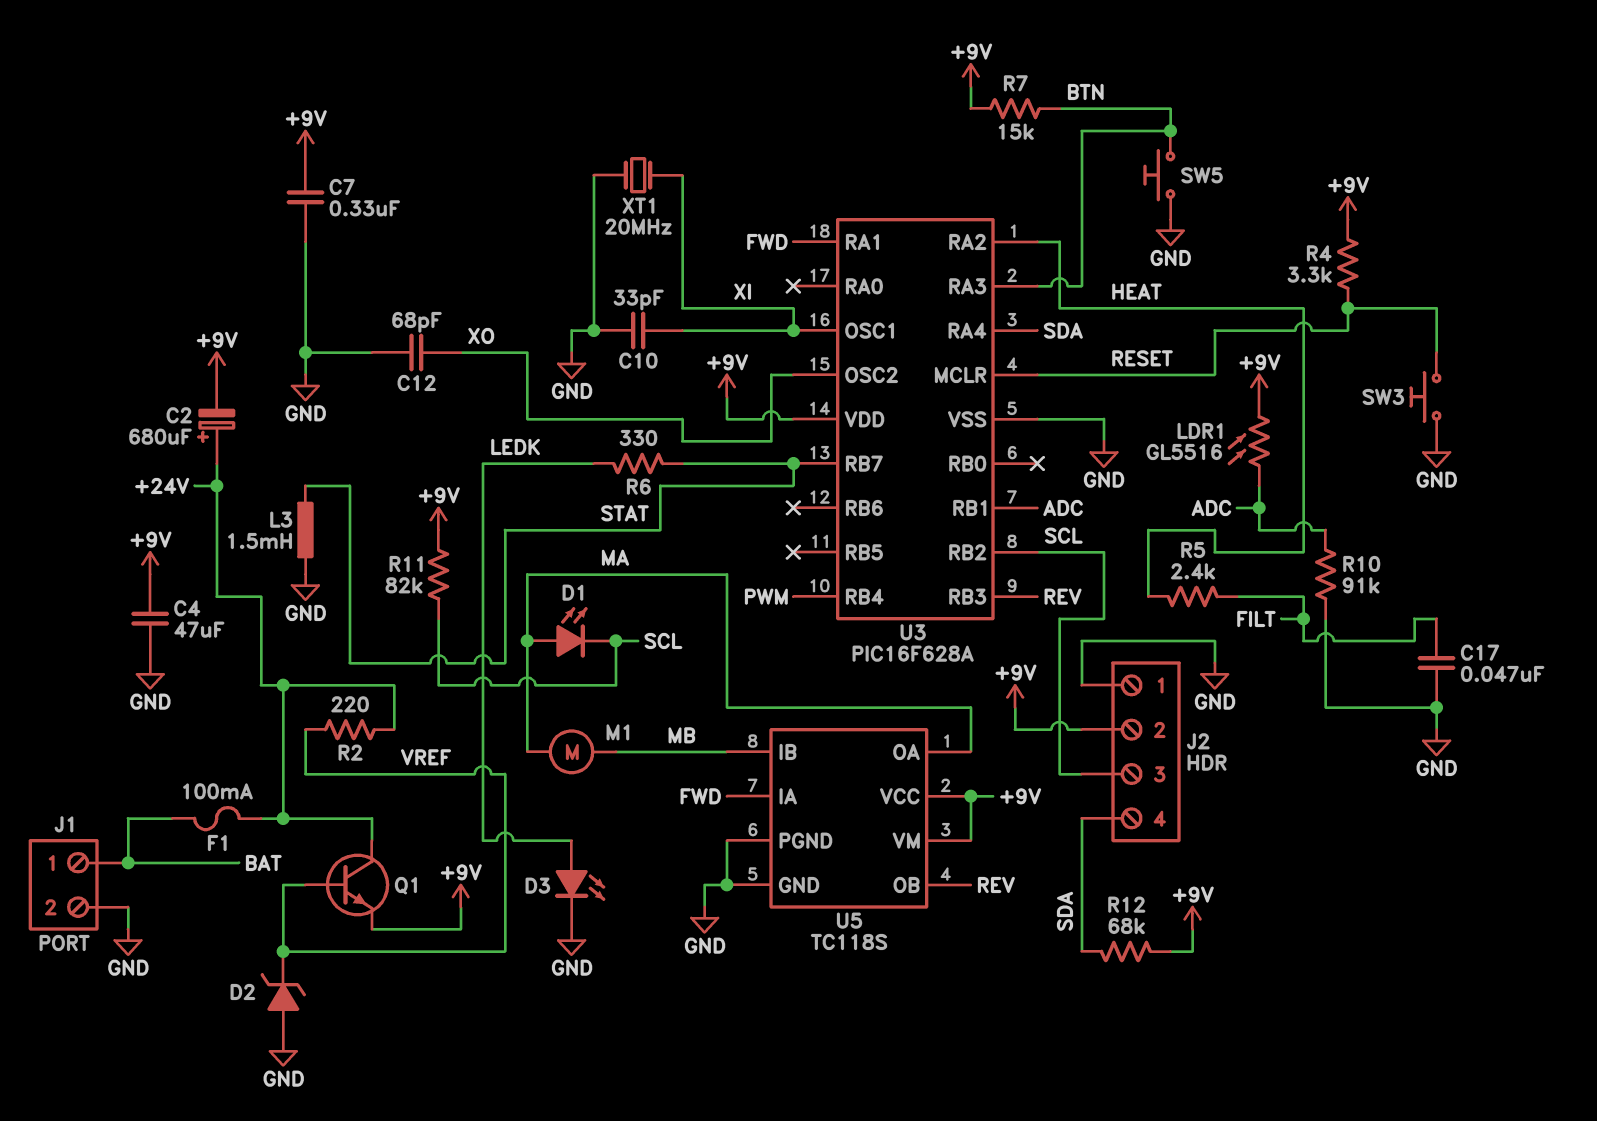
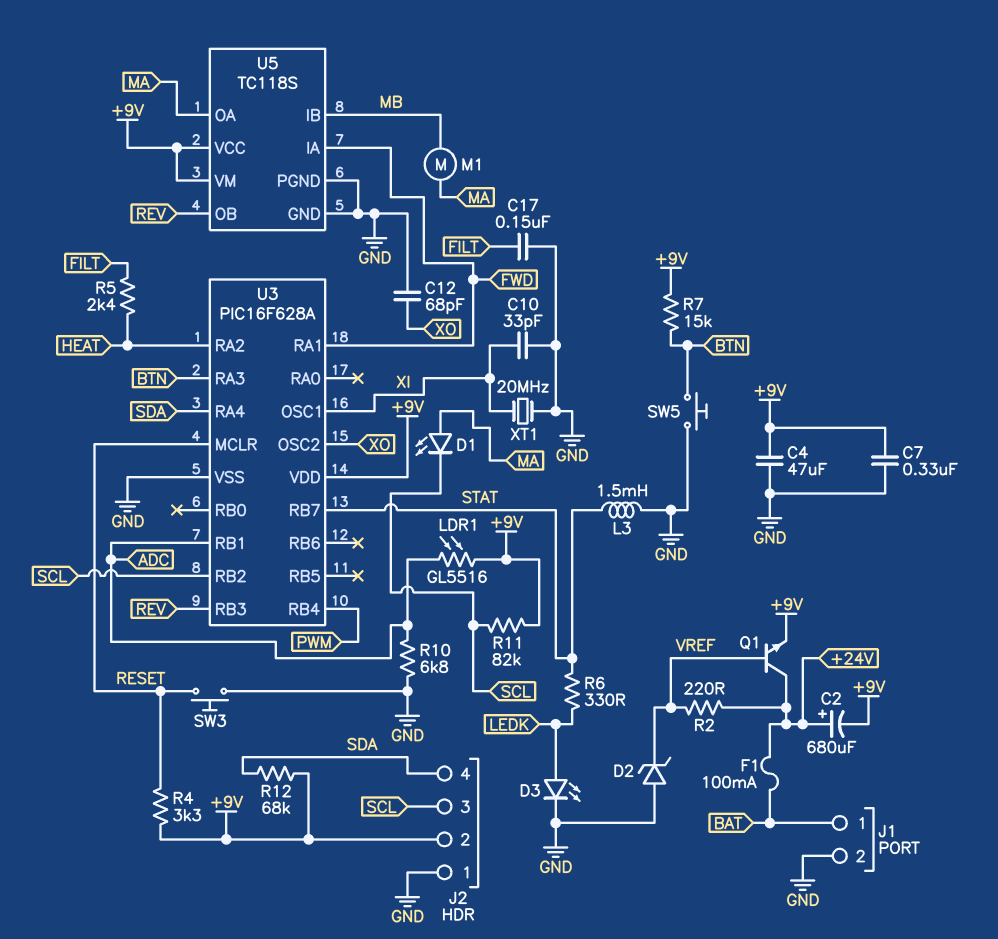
C17: 47nF (FILT, GND) -> 150nF (FILT, GND)
R10: 91k (ADC, GND) -> 6.8k (ADC, GND)

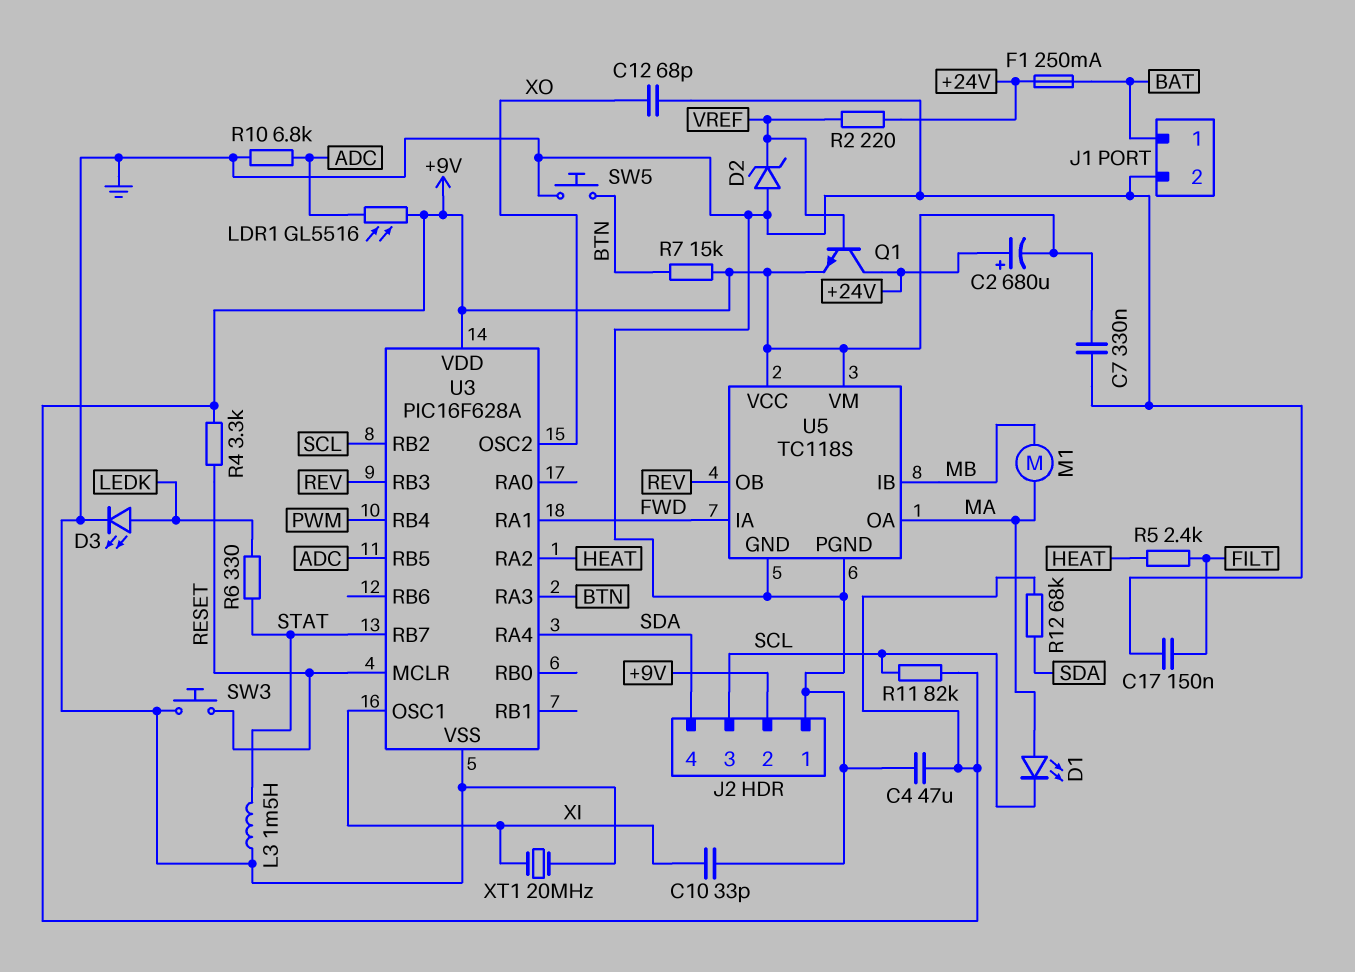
F1: 100mA (+24V, BAT) -> 250mA (+24V, BAT)
U3 pin RB1: ADC -> none
U3 pin RB5: none -> ADC

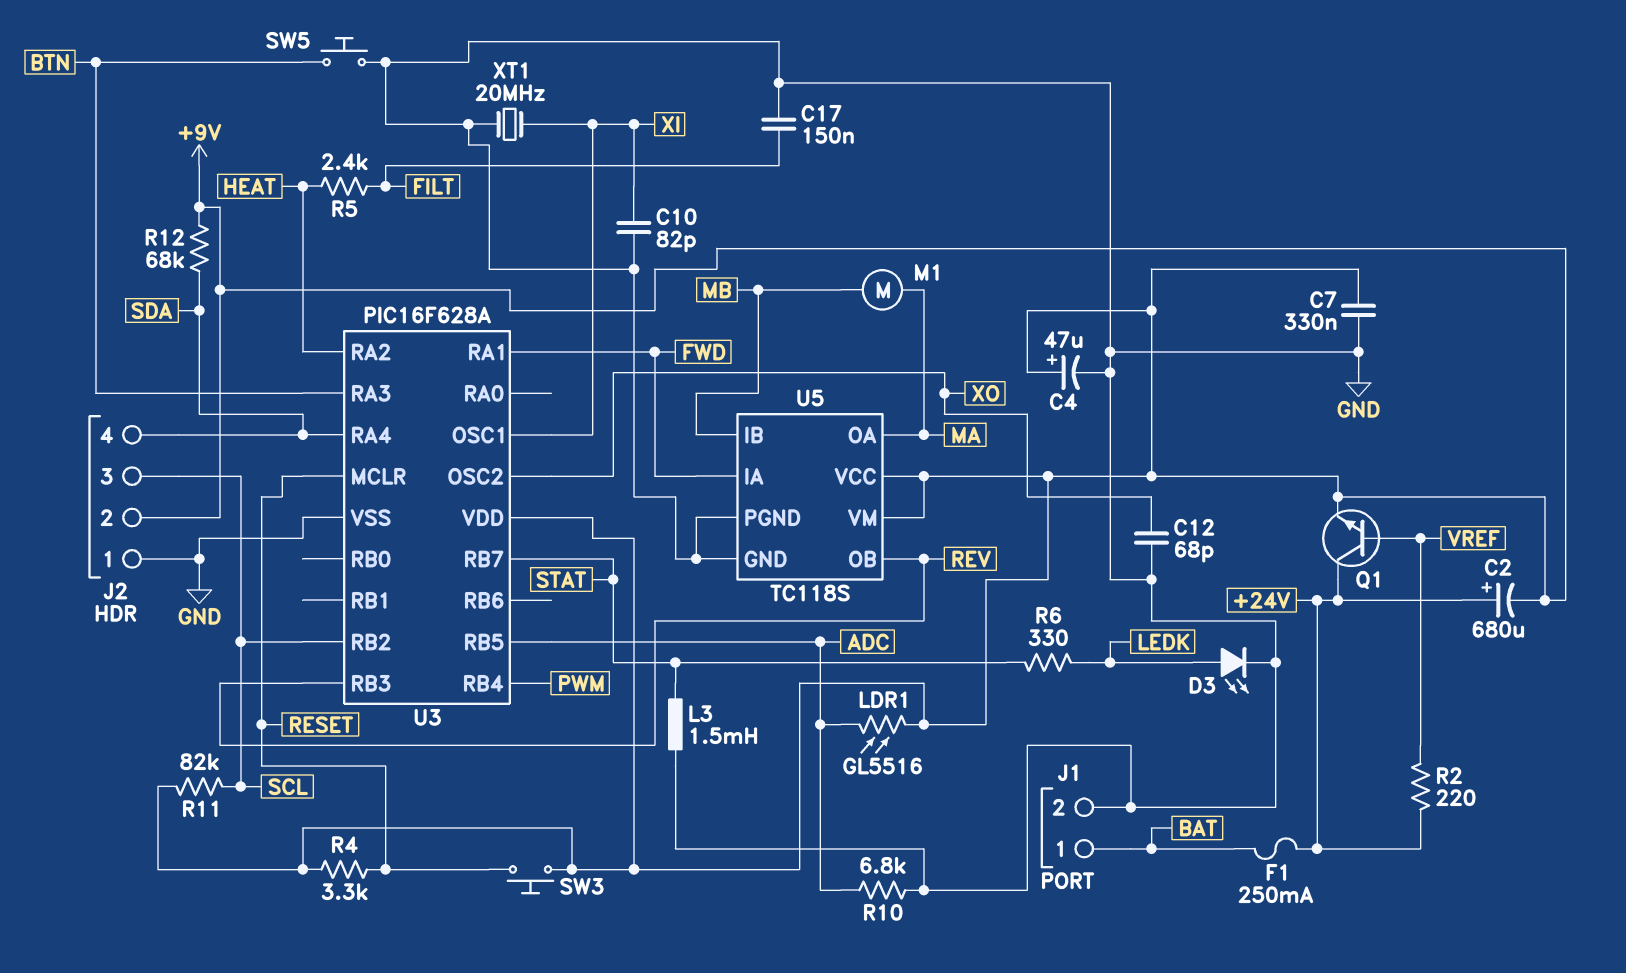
C4: 47uF (+9V, GND) -> 47uF (plus +9V, minus GND)
C10: 33pF (GND, XI) -> 82pF (GND, XI)
D1: LED (A MA, K SCL) -> none
D2: zener (A GND, K VREF) -> none
R7: 15k (+9V, BTN) -> none
SW3: button (GND, RESET) -> button (+9V, RESET)

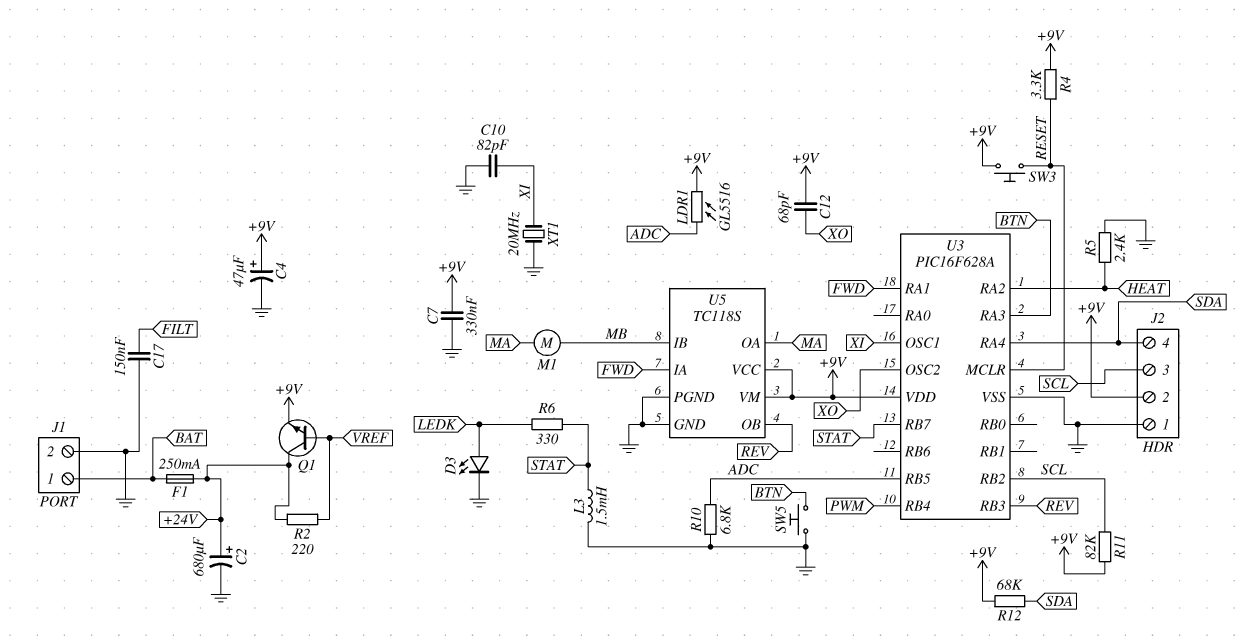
C2: 680uF (plus +24V, minus +9V) -> 680uF (plus +24V, minus GND)
C12: 68pF (GND, XO) -> 68pF (+9V, XO)
R5: 2.4k (FILT, HEAT) -> 2.4k (GND, HEAT)

